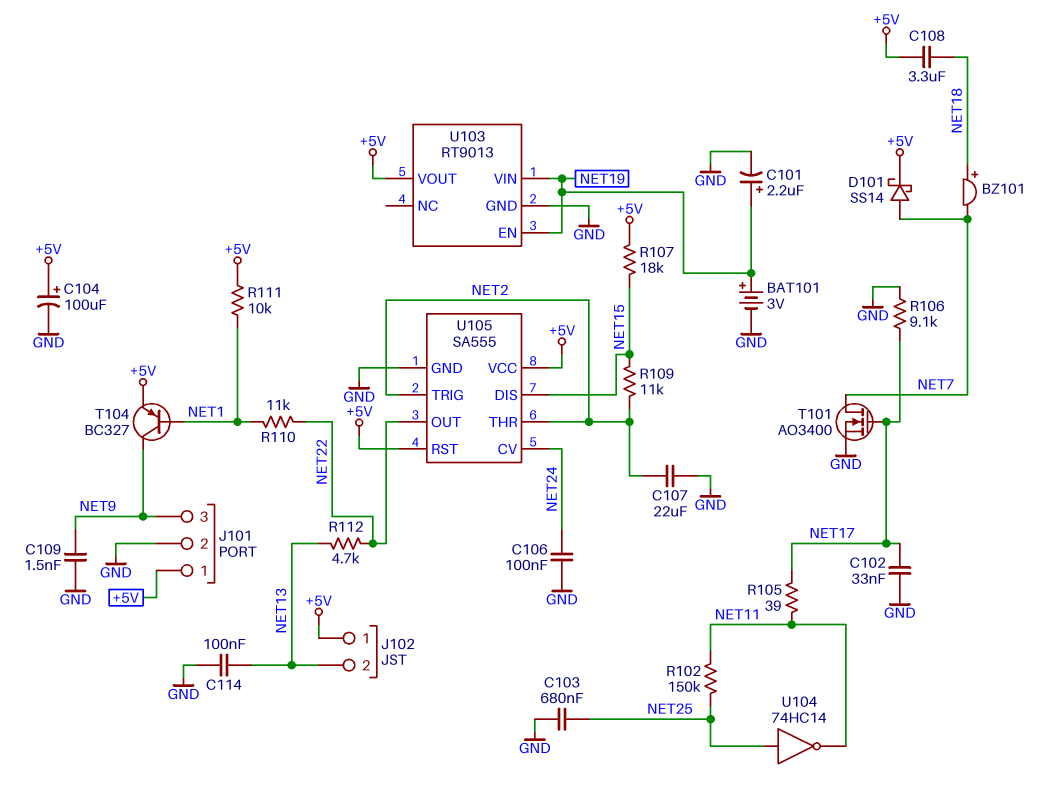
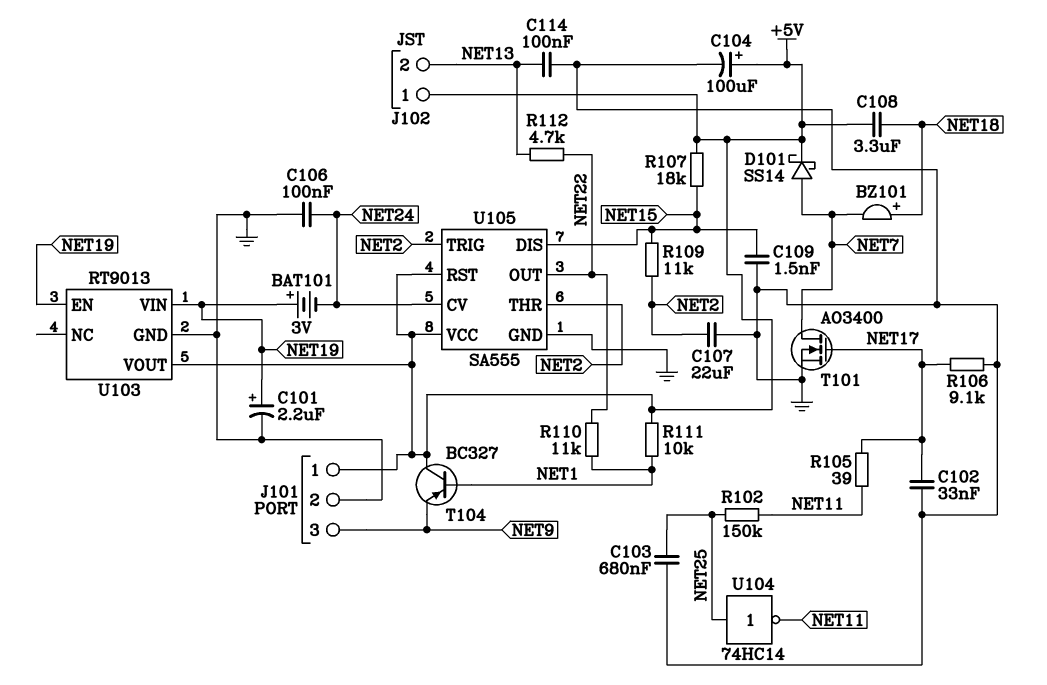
BAT101: 3V (plus NET19, minus GND) -> 3V (plus NET19, minus NET24)
C109: 1.5nF (GND, NET9) -> 1.5nF (GND, NET15)
T104: PNP BC327 (B NET1, C NET9, E +5V) -> PNP BC327 (B NET1, C +5V, E NET9)

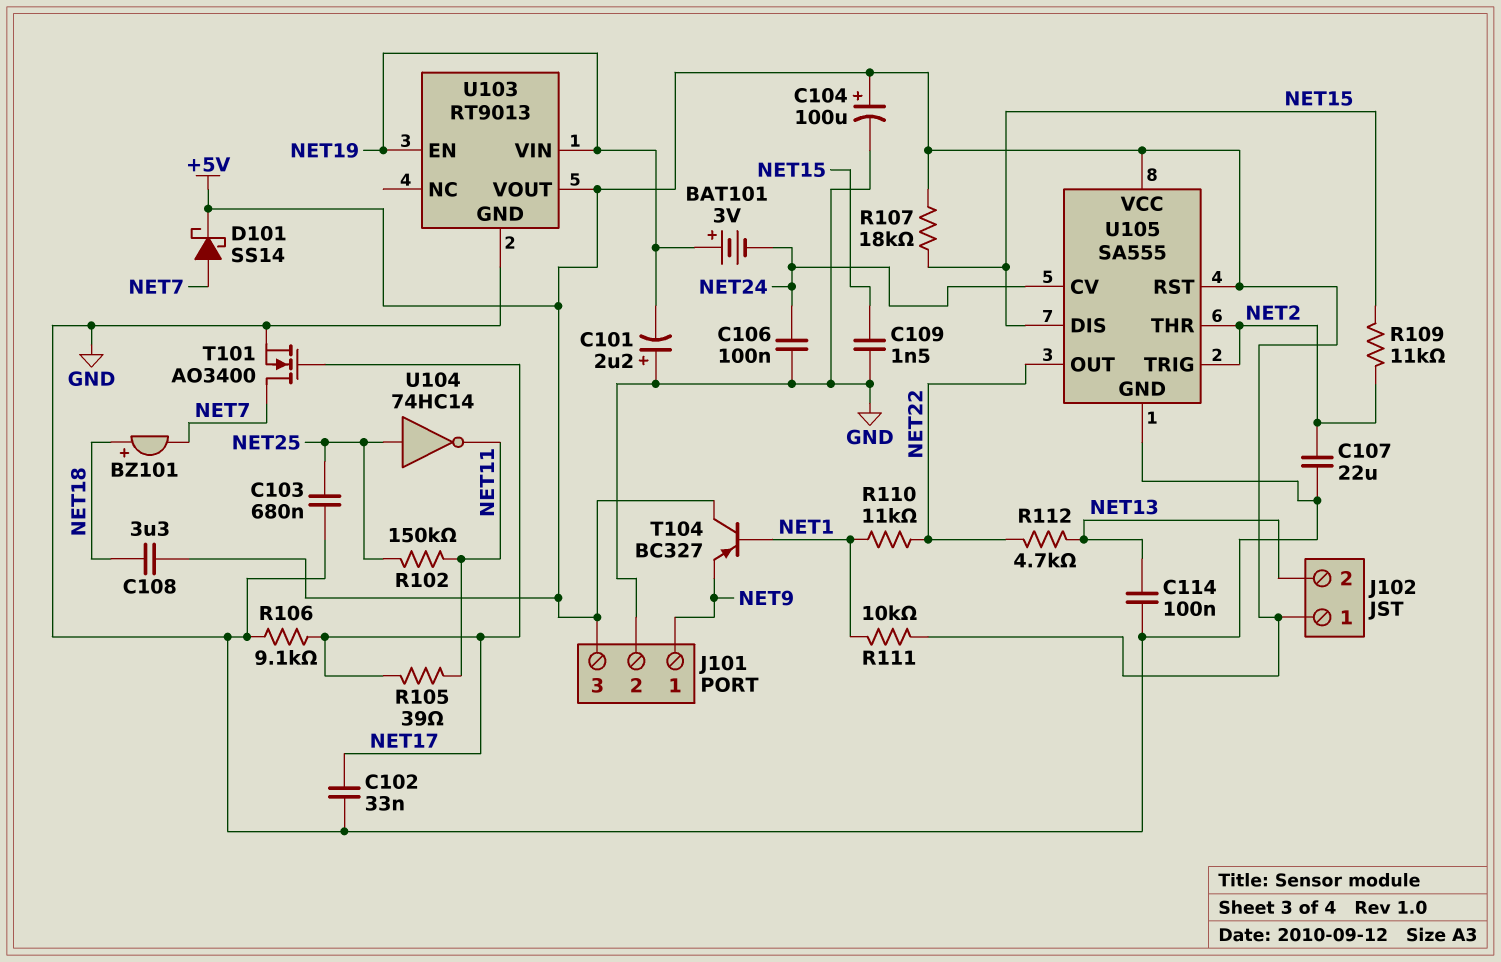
C101: 2.2uF (plus NET19, minus GND) -> 2.2uF (plus GND, minus NET19)
J101 pin 1: +5V -> NET9
J101 pin 3: NET9 -> +5V

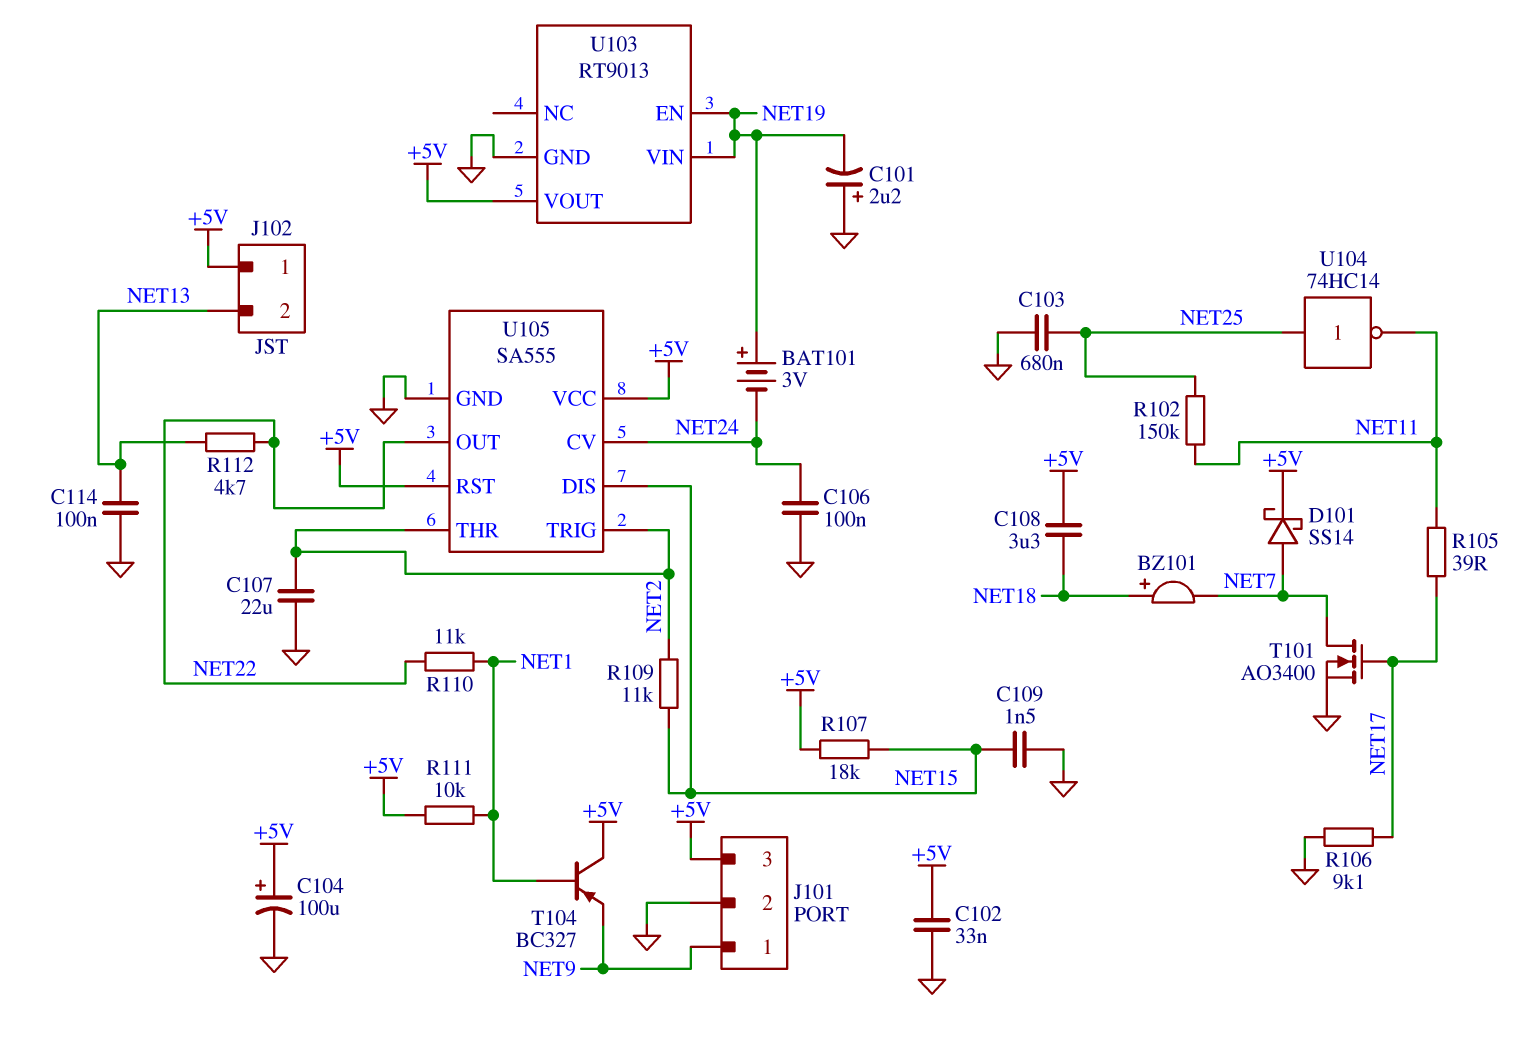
C102: 33nF (GND, NET17) -> 33nF (+5V, GND)

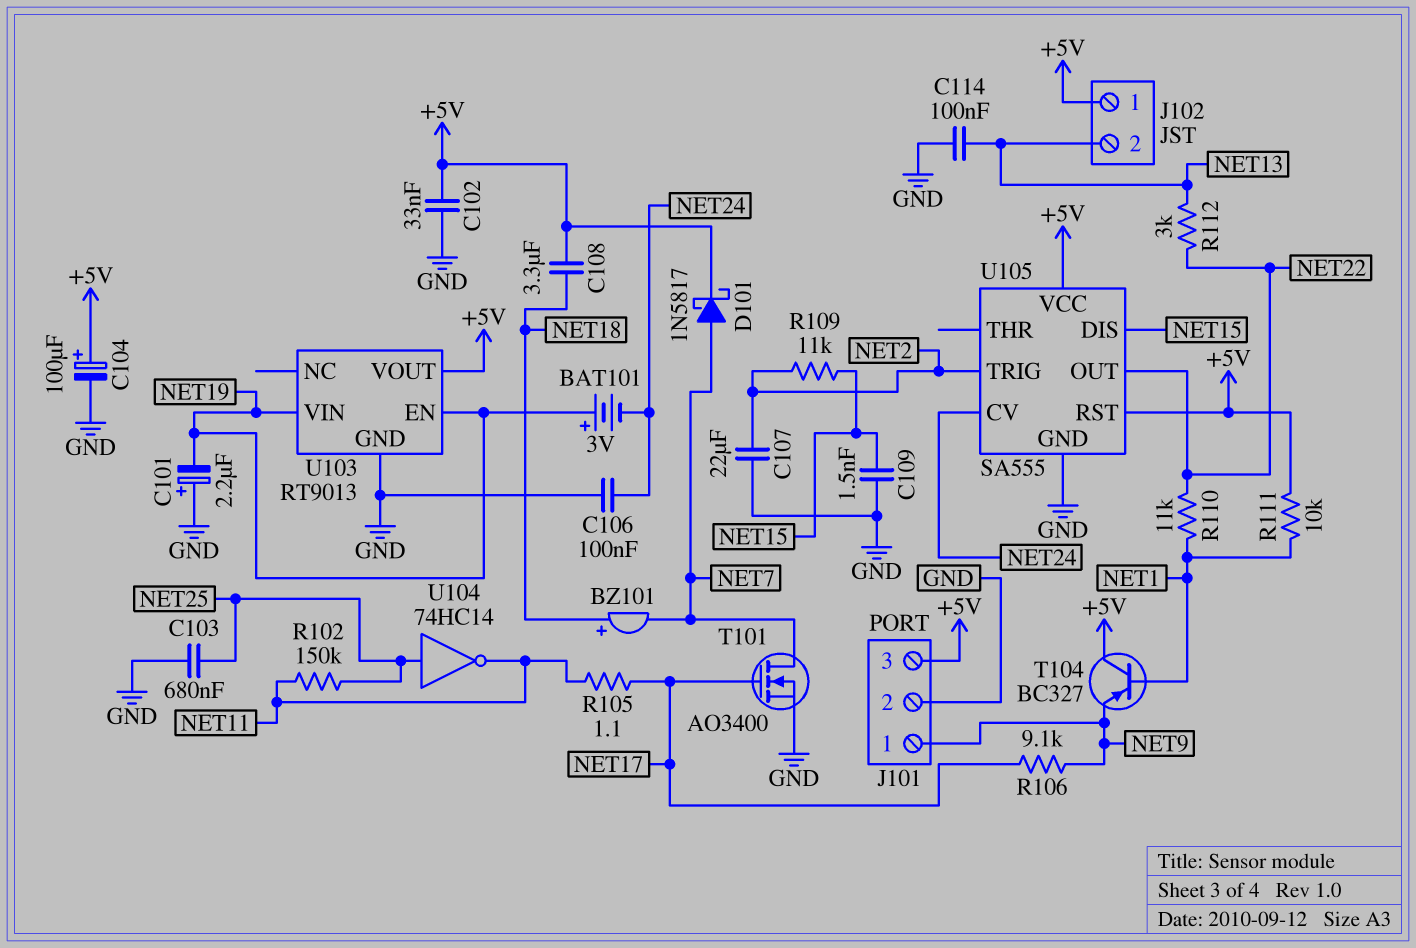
D101: schottky SS14 (A NET7, K +5V) -> schottky 1N5817 (A NET7, K +5V)
R105: 39 (NET11, NET17) -> 1.1 (NET11, NET17)
R106: 9.1k (GND, NET17) -> 9.1k (NET9, NET17)
R107: 18k (+5V, NET15) -> none
R112: 4.7k (NET13, NET22) -> 3k (NET13, NET22)
U105 pin THR: NET2 -> none

